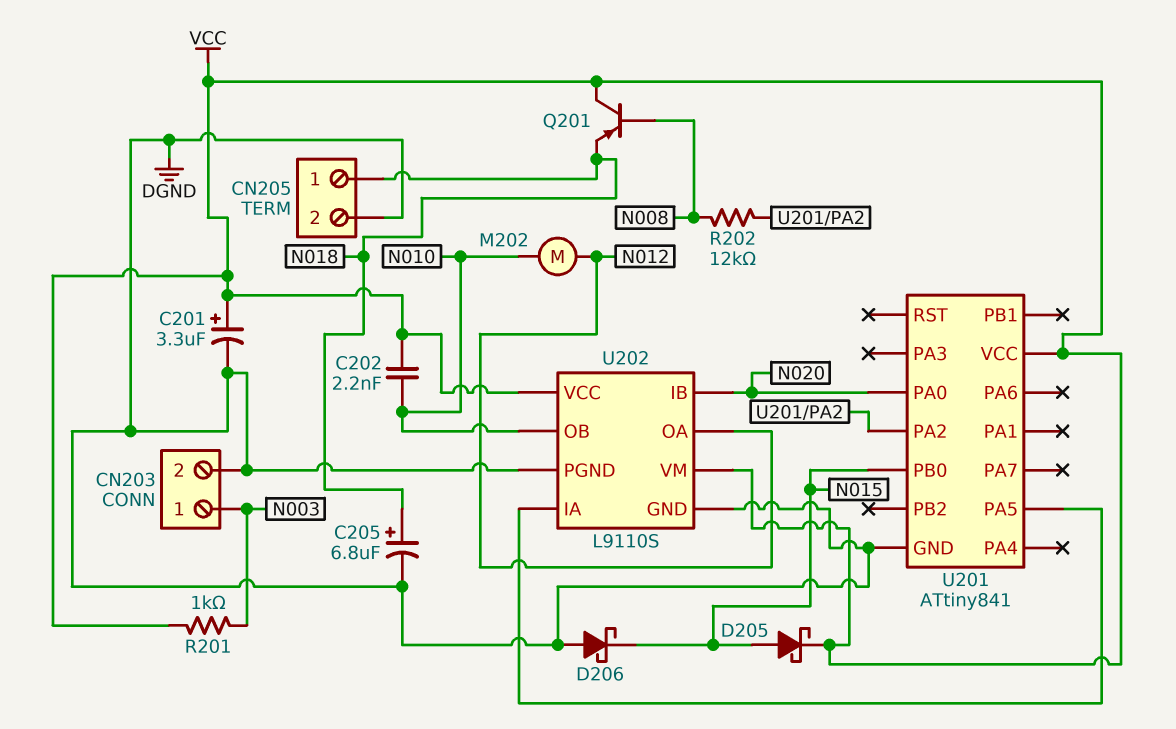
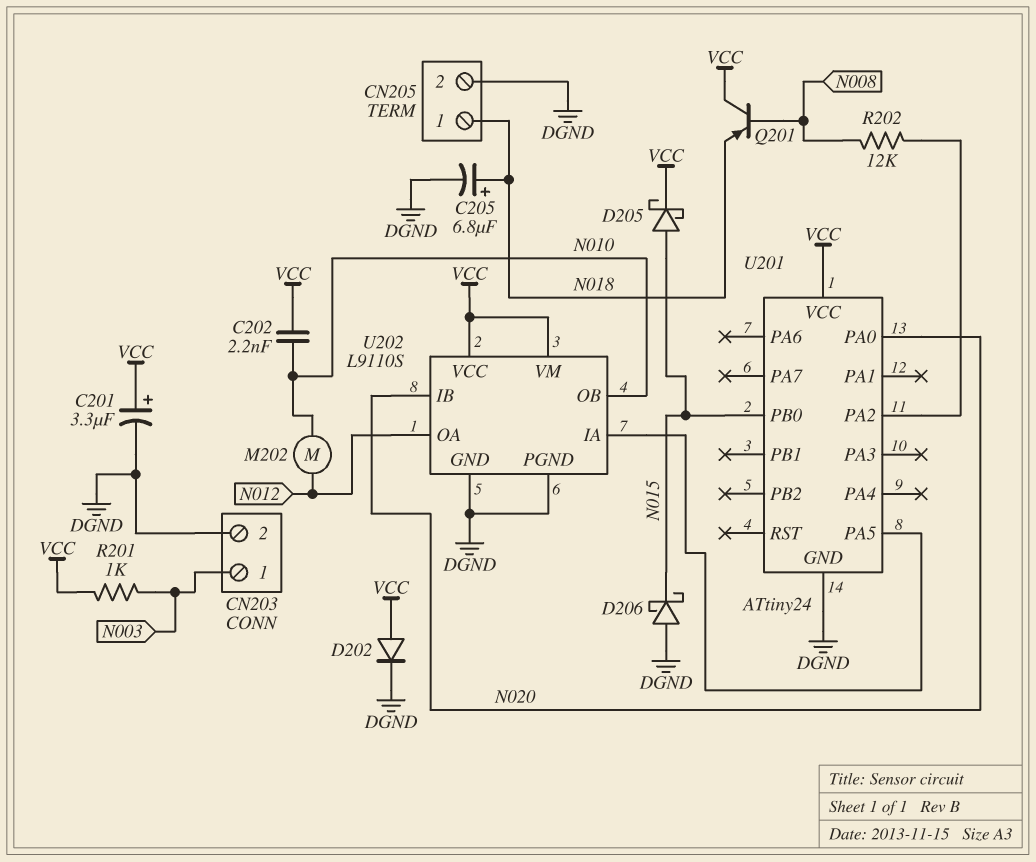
D202: none -> diode (A VCC, K DGND)
U201: ATtiny841 -> ATtiny24

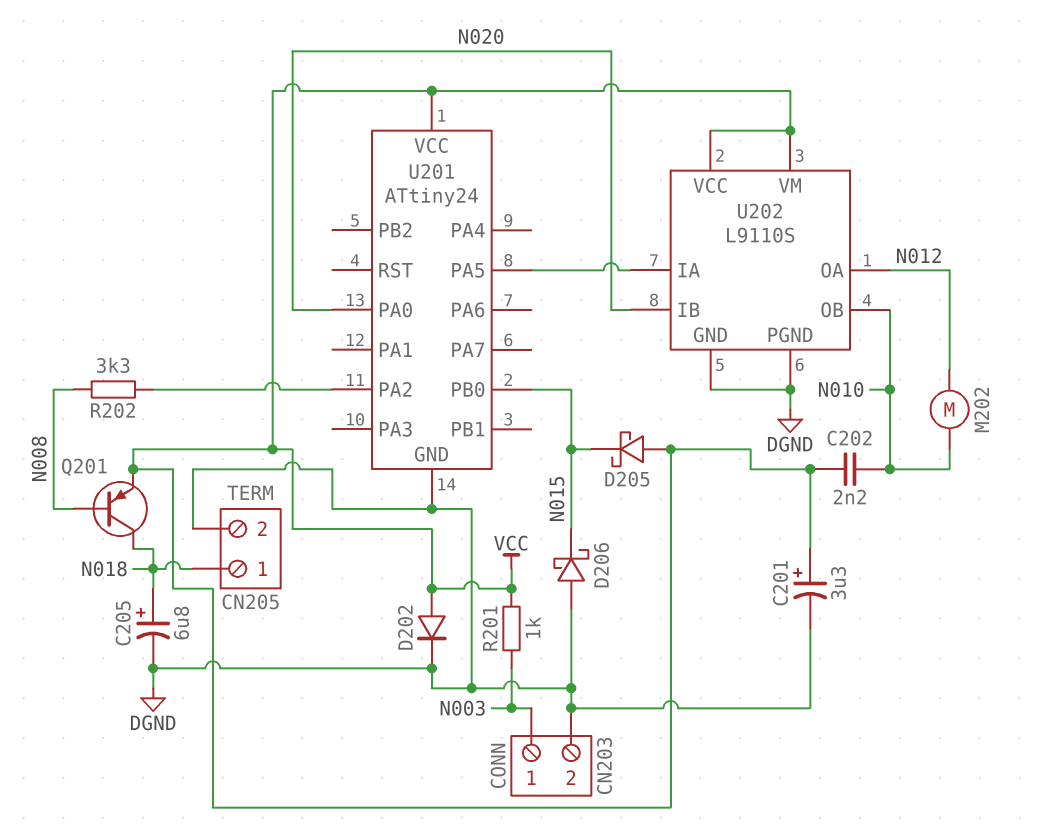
D205: schottky (A N015, K VCC) -> schottky (A VCC, K N015)
Q201: PNP (B N008, C VCC, E N018) -> PNP (B N008, C N018, E VCC)
R202: 12k (N008, U201/PA2) -> 3.3k (N008, U201/PA2)

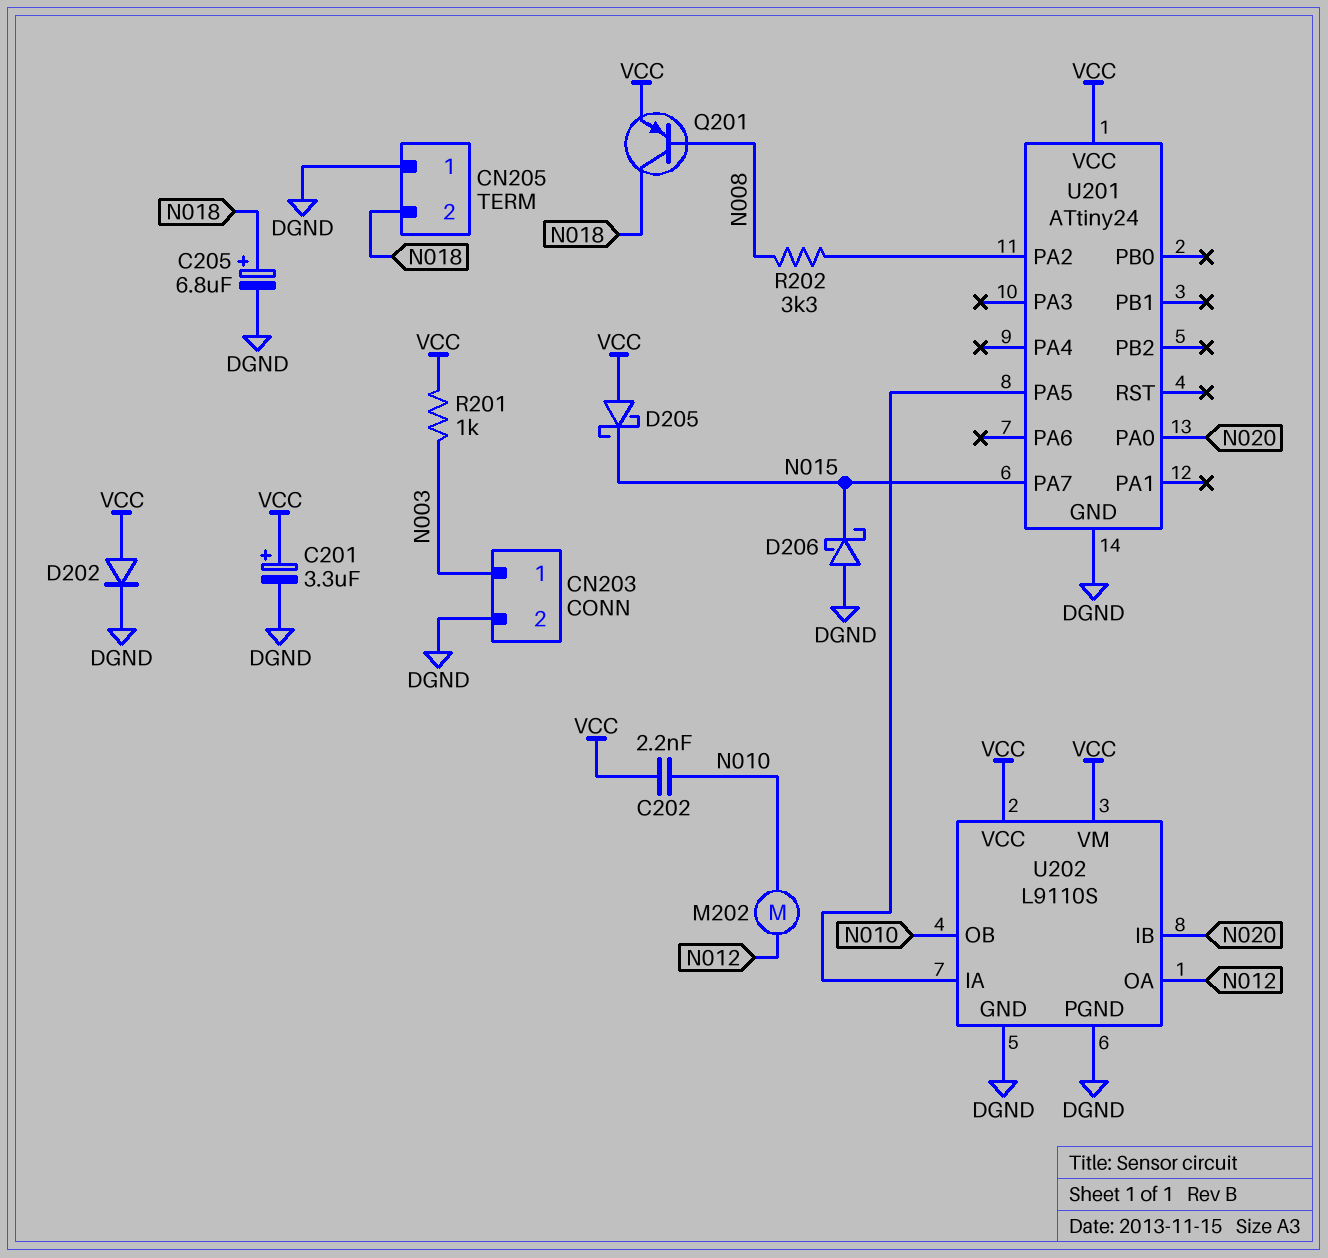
CN205 pin 1: N018 -> DGND
CN205 pin 2: DGND -> N018
U201 pin PA7: none -> N015
U201 pin PB0: N015 -> none

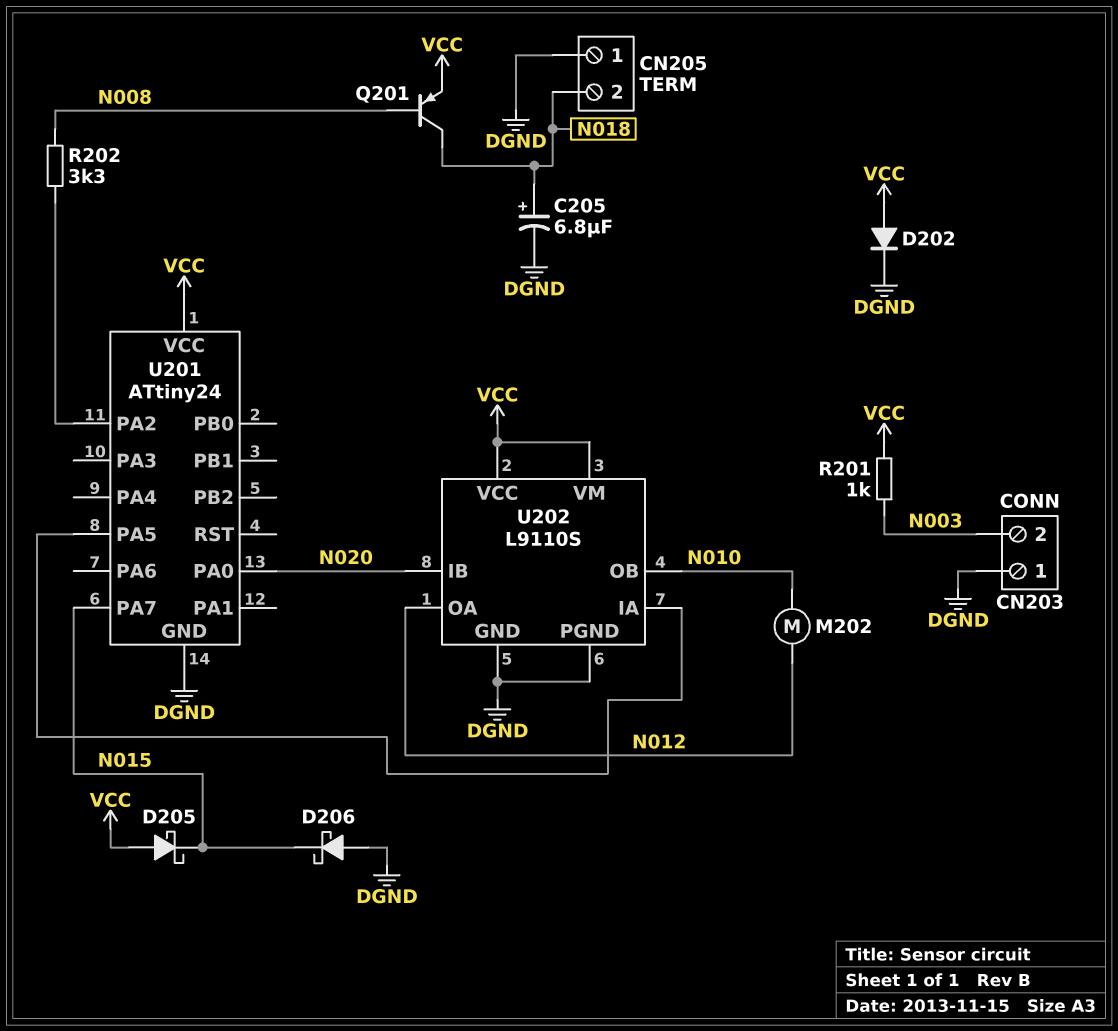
C201: 3.3uF (plus VCC, minus DGND) -> none
C202: 2.2nF (N010, VCC) -> none
CN203 pin 1: N003 -> DGND
CN203 pin 2: DGND -> N003

